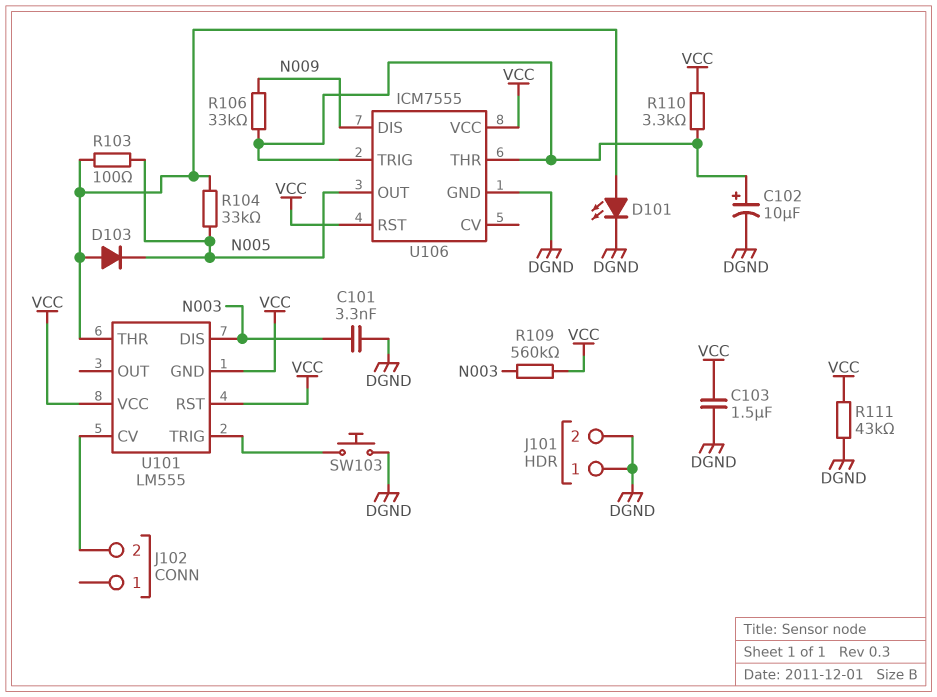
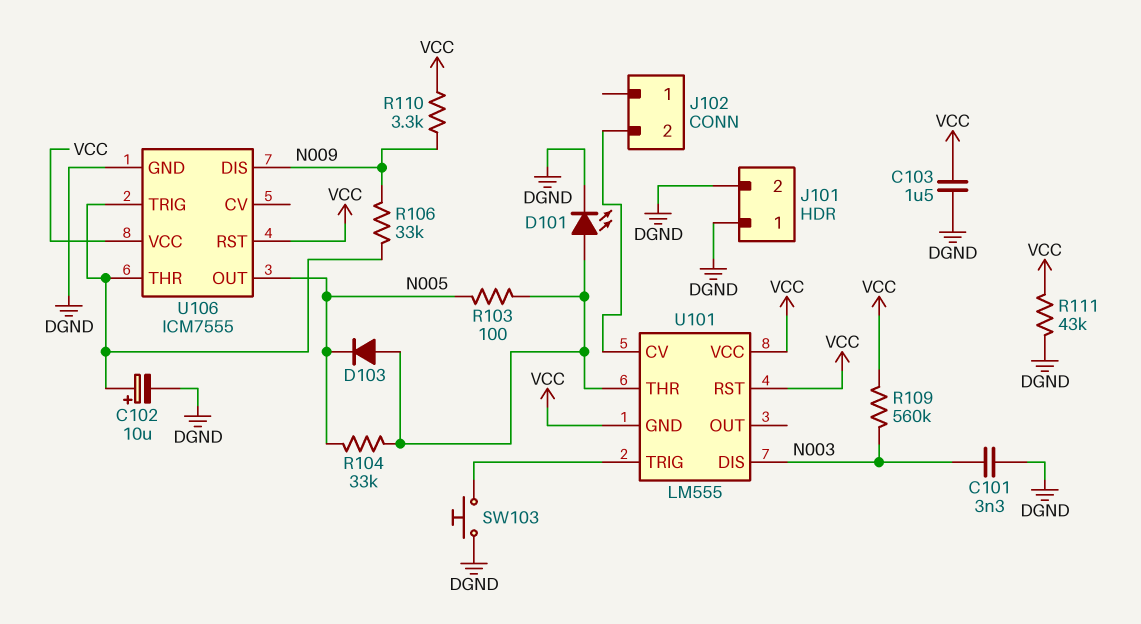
R110: 3.3k (U106/THR, VCC) -> 3.3k (N009, VCC)

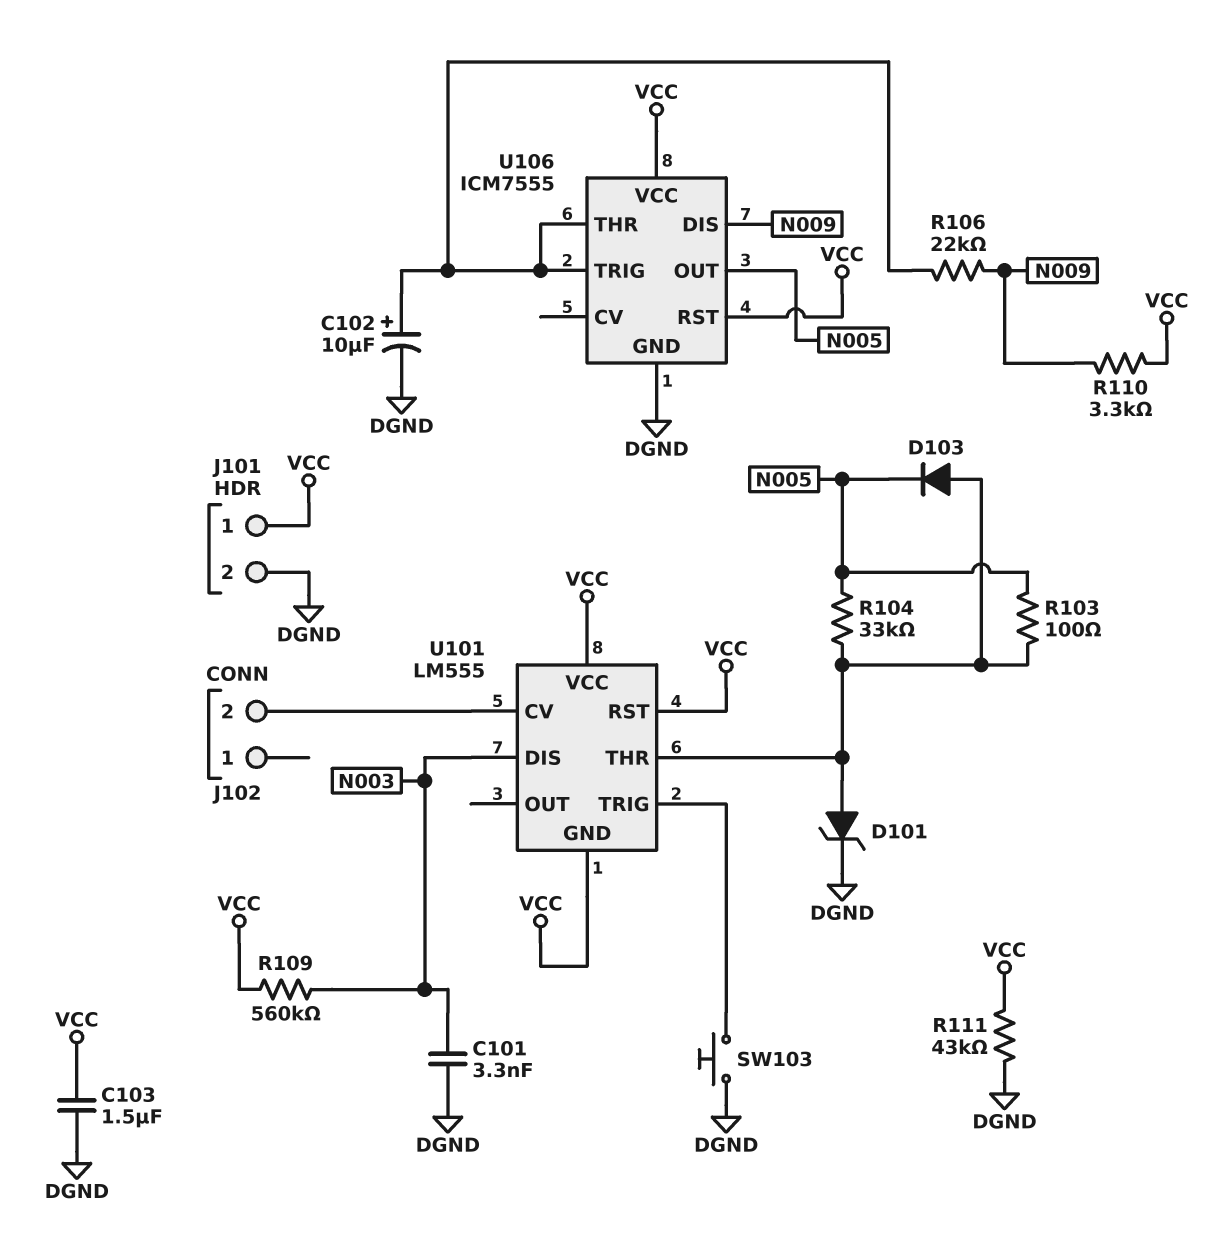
D101: LED (A U101/THR, K DGND) -> zener (A U101/THR, K DGND)
J101 pin 1: DGND -> VCC
R106: 33k (N009, U106/THR) -> 22k (N009, U106/THR)

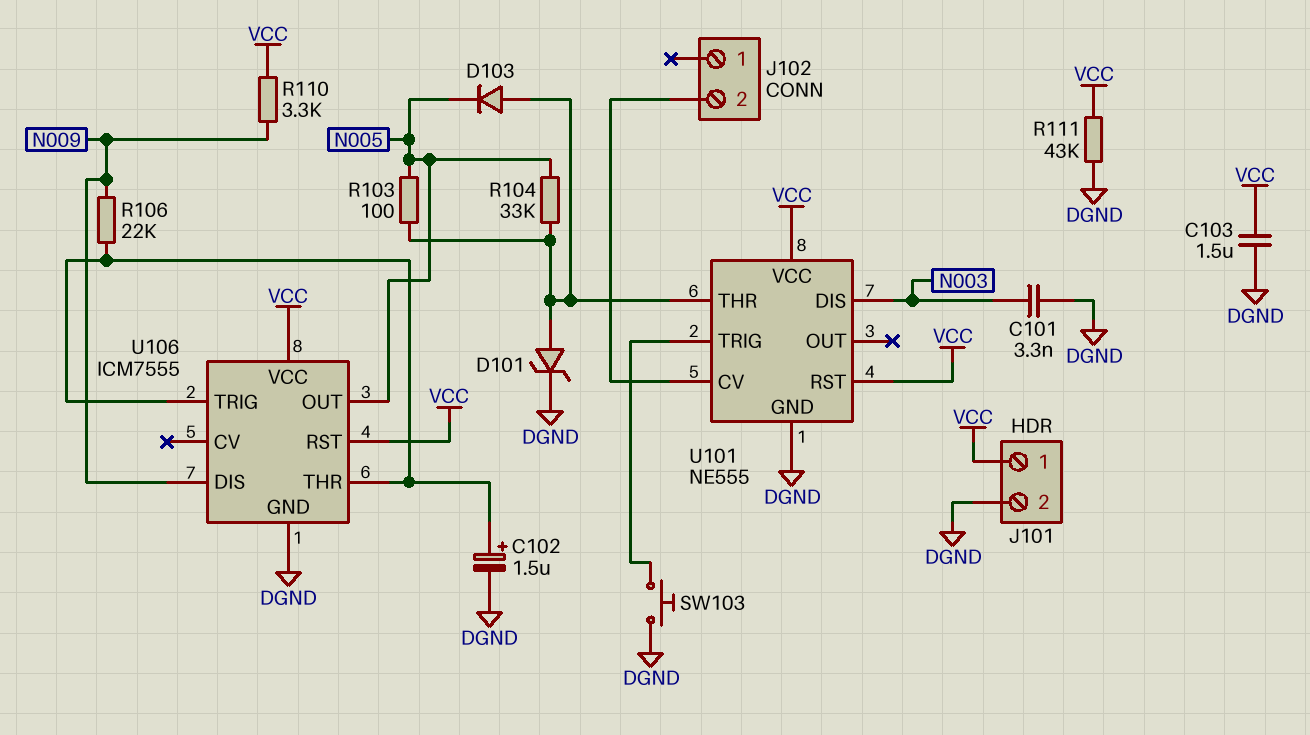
C102: 10uF (plus U106/THR, minus DGND) -> 1.5uF (plus U106/THR, minus DGND)
R109: 560k (N003, VCC) -> none
U101: LM555 -> NE555
U101 pin GND: VCC -> DGND

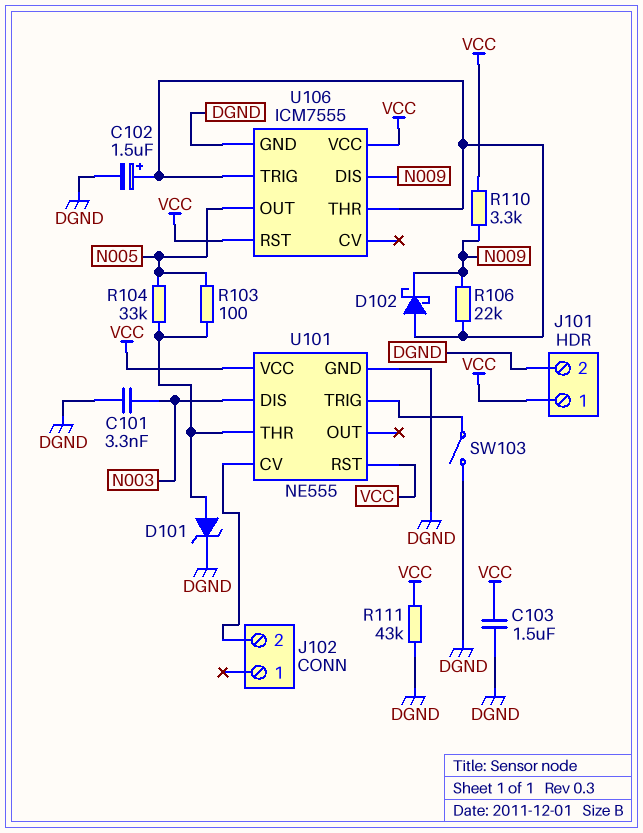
D102: none -> schottky (A U106/THR, K N009)
D103: diode (A U101/THR, K N005) -> none
SW103: button (DGND, U101/TRIG) -> switch (DGND, U101/TRIG)

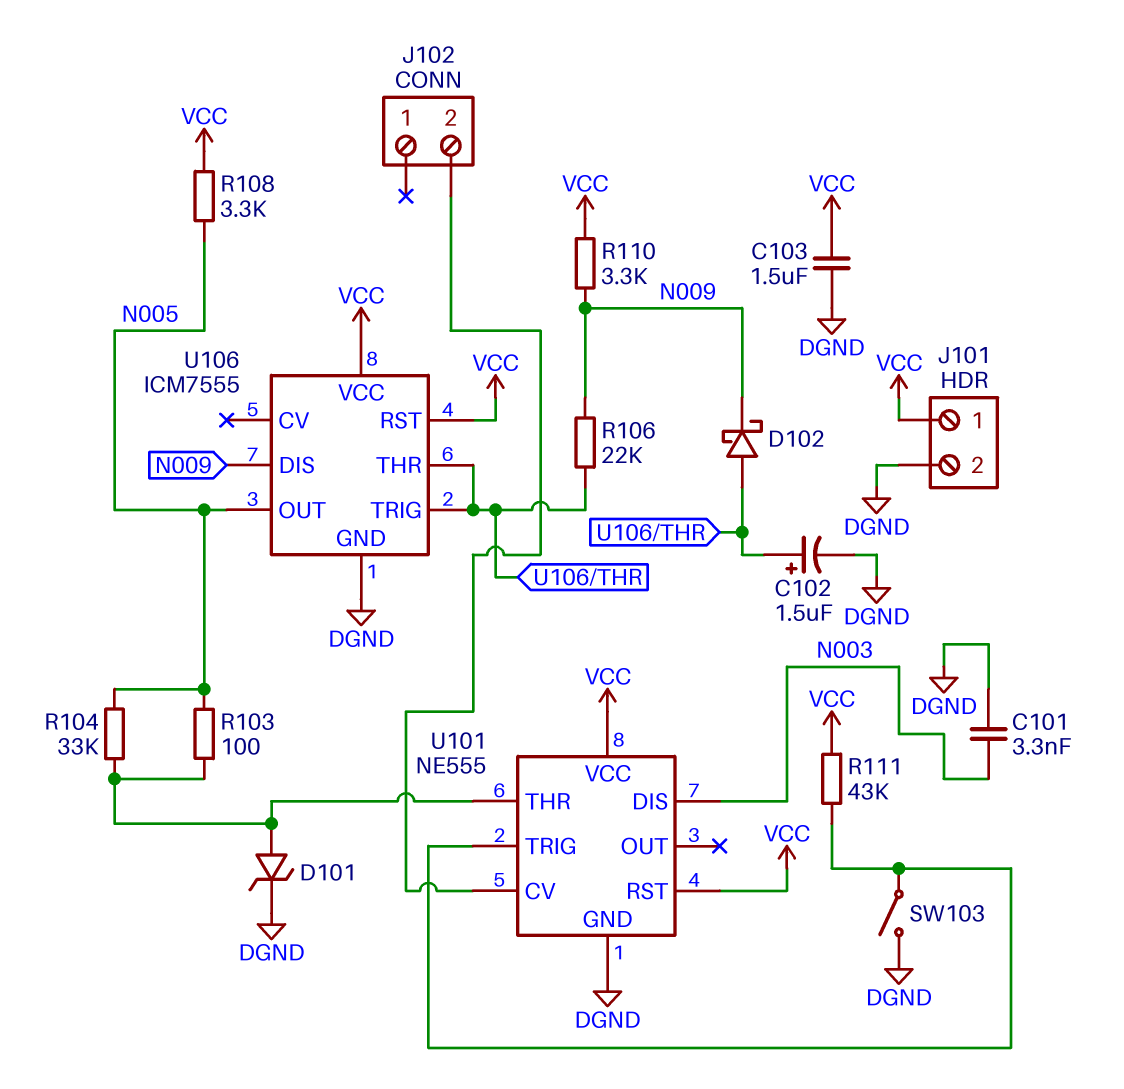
R108: none -> 3.3k (N005, VCC)
R111: 43k (DGND, VCC) -> 43k (U101/TRIG, VCC)

